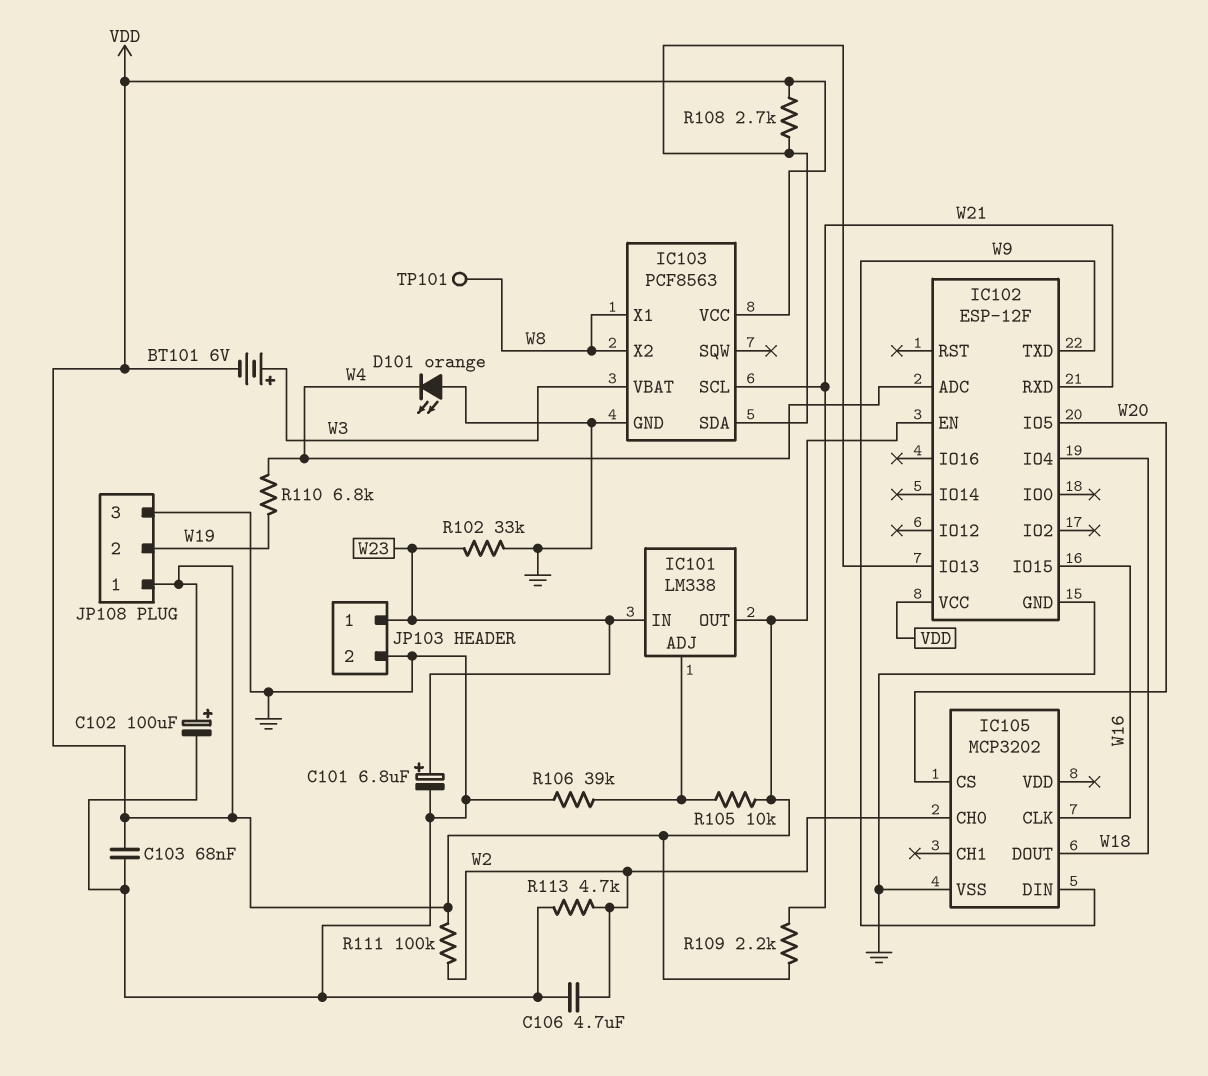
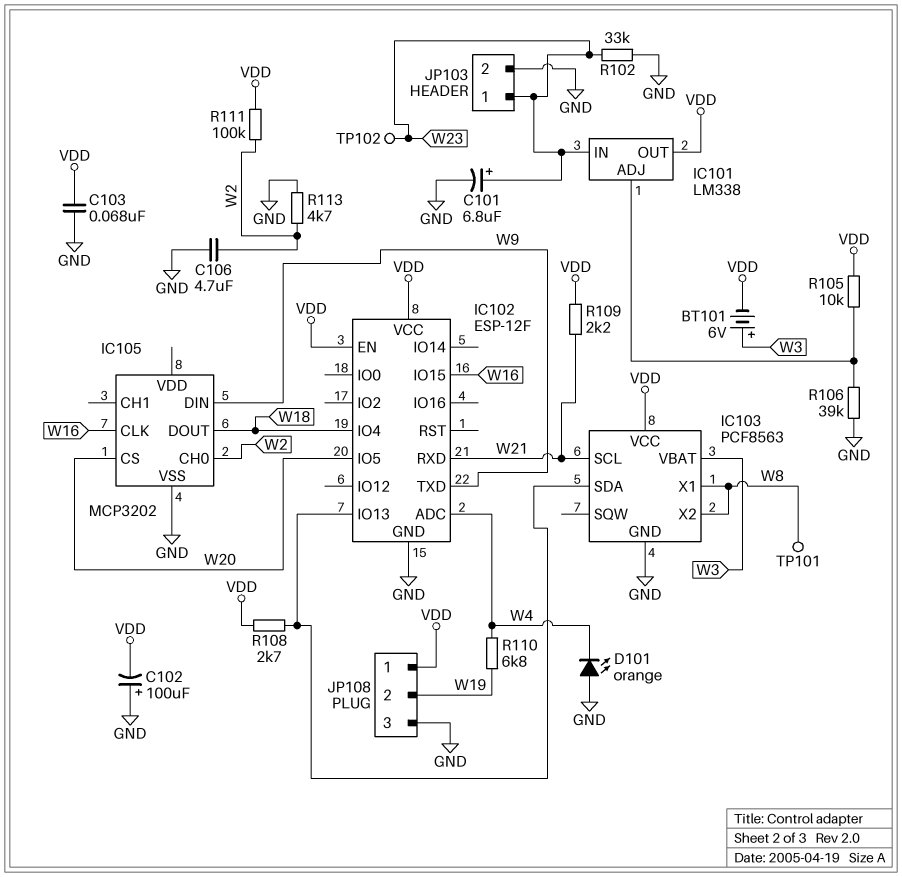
C102: 100uF (plus VDD, minus GND) -> 100uF (plus GND, minus VDD)
TP102: none -> test point (W23)

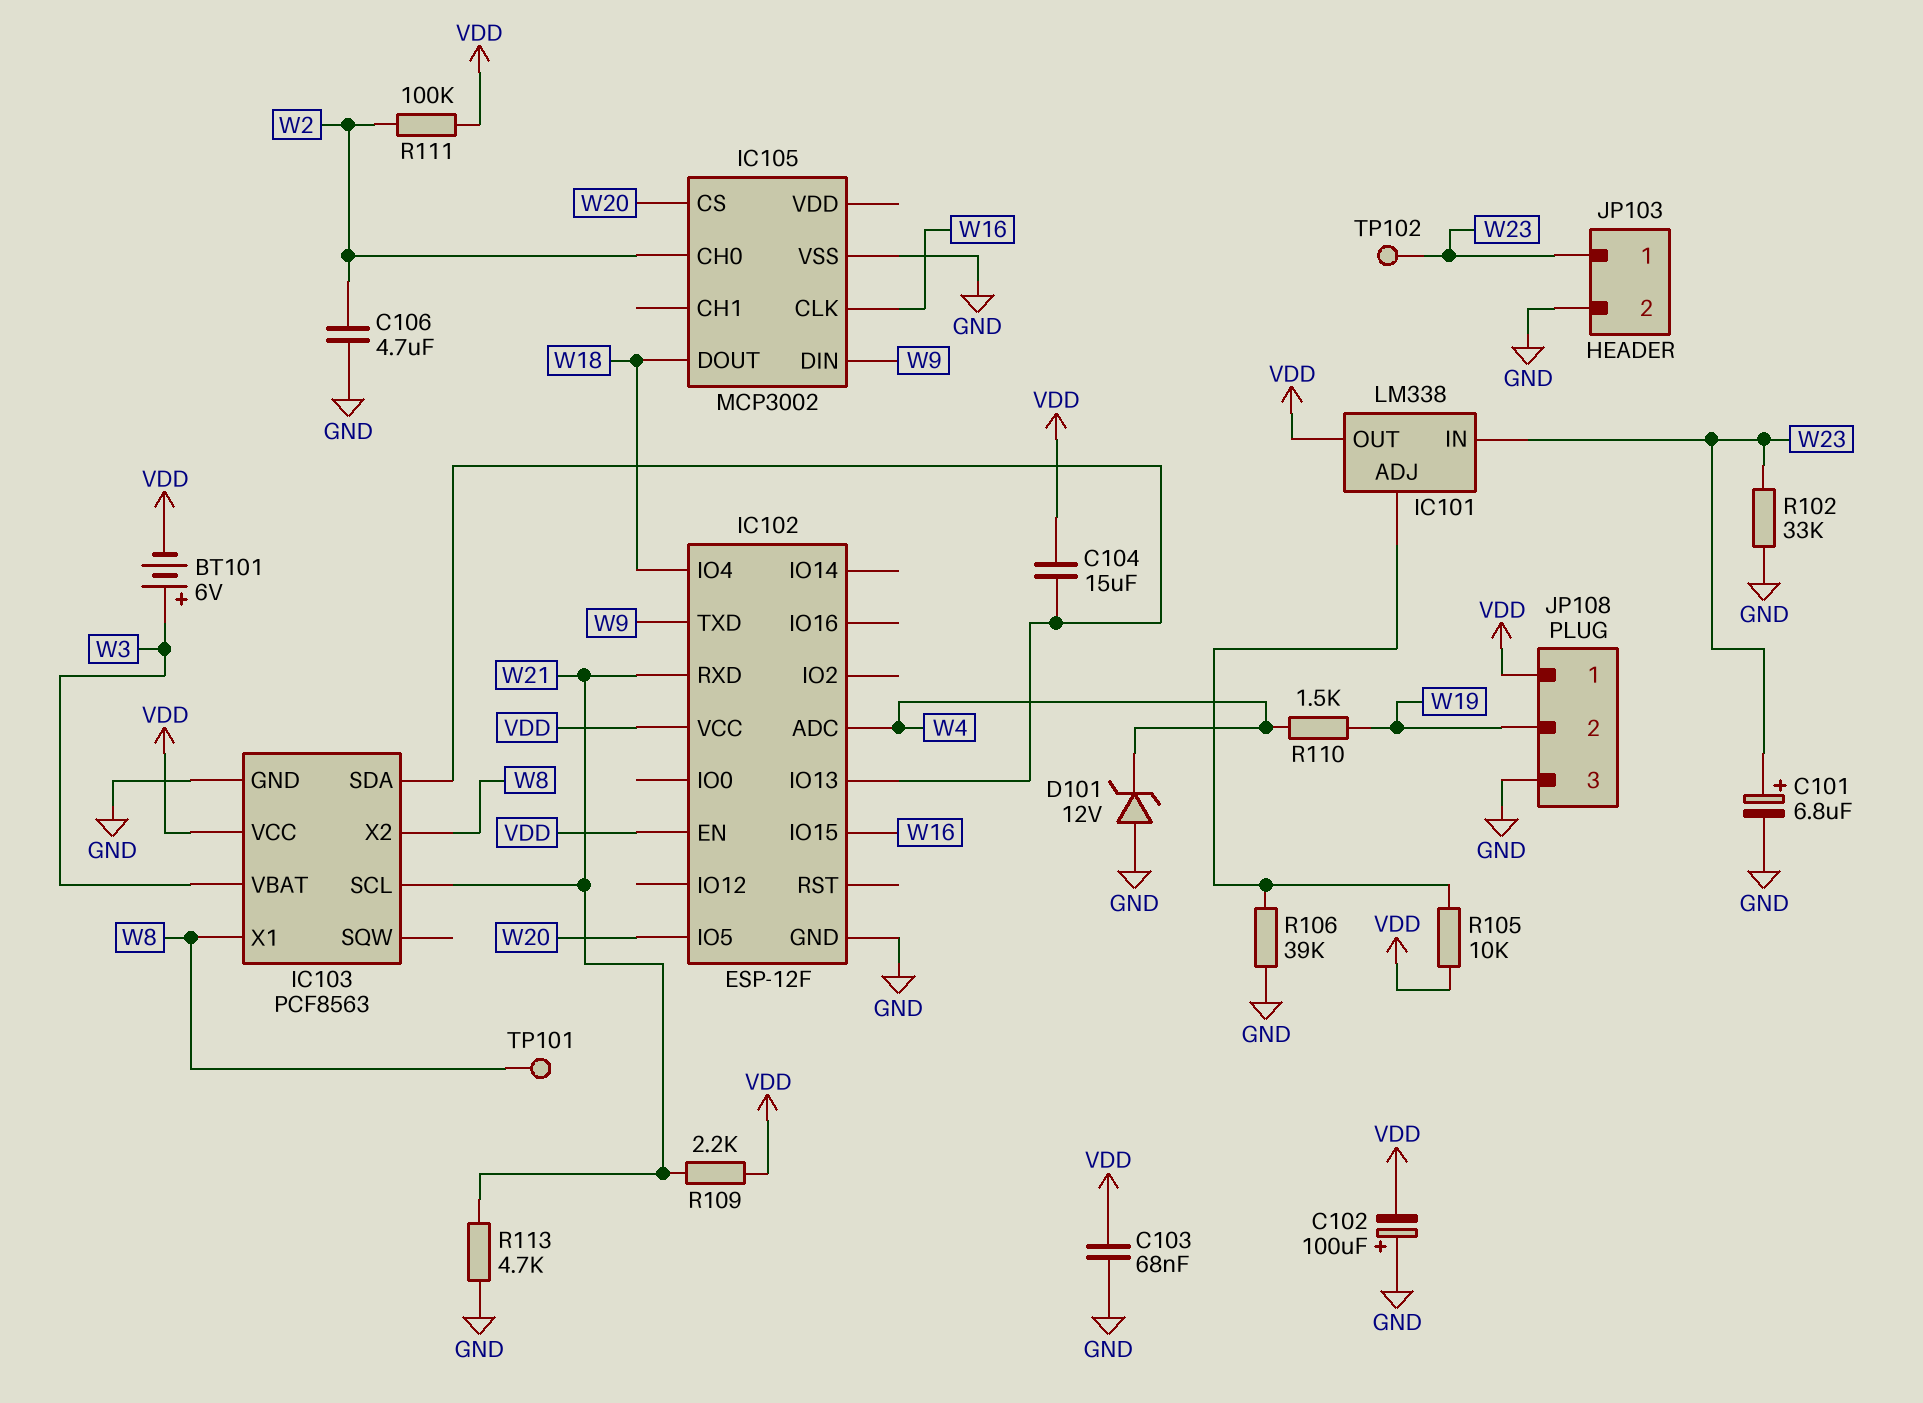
C104: none -> 15uF (IC102/IO13, VDD)
D101: LED orange (A GND, K W4) -> zener 12V (A GND, K W4)
IC105: MCP3202 -> MCP3002
R108: 2.7k (IC102/IO13, VDD) -> none
R110: 6.8k (W4, W19) -> 1.5k (W4, W19)
R113: 4.7k (GND, W2) -> 4.7k (GND, W21)

